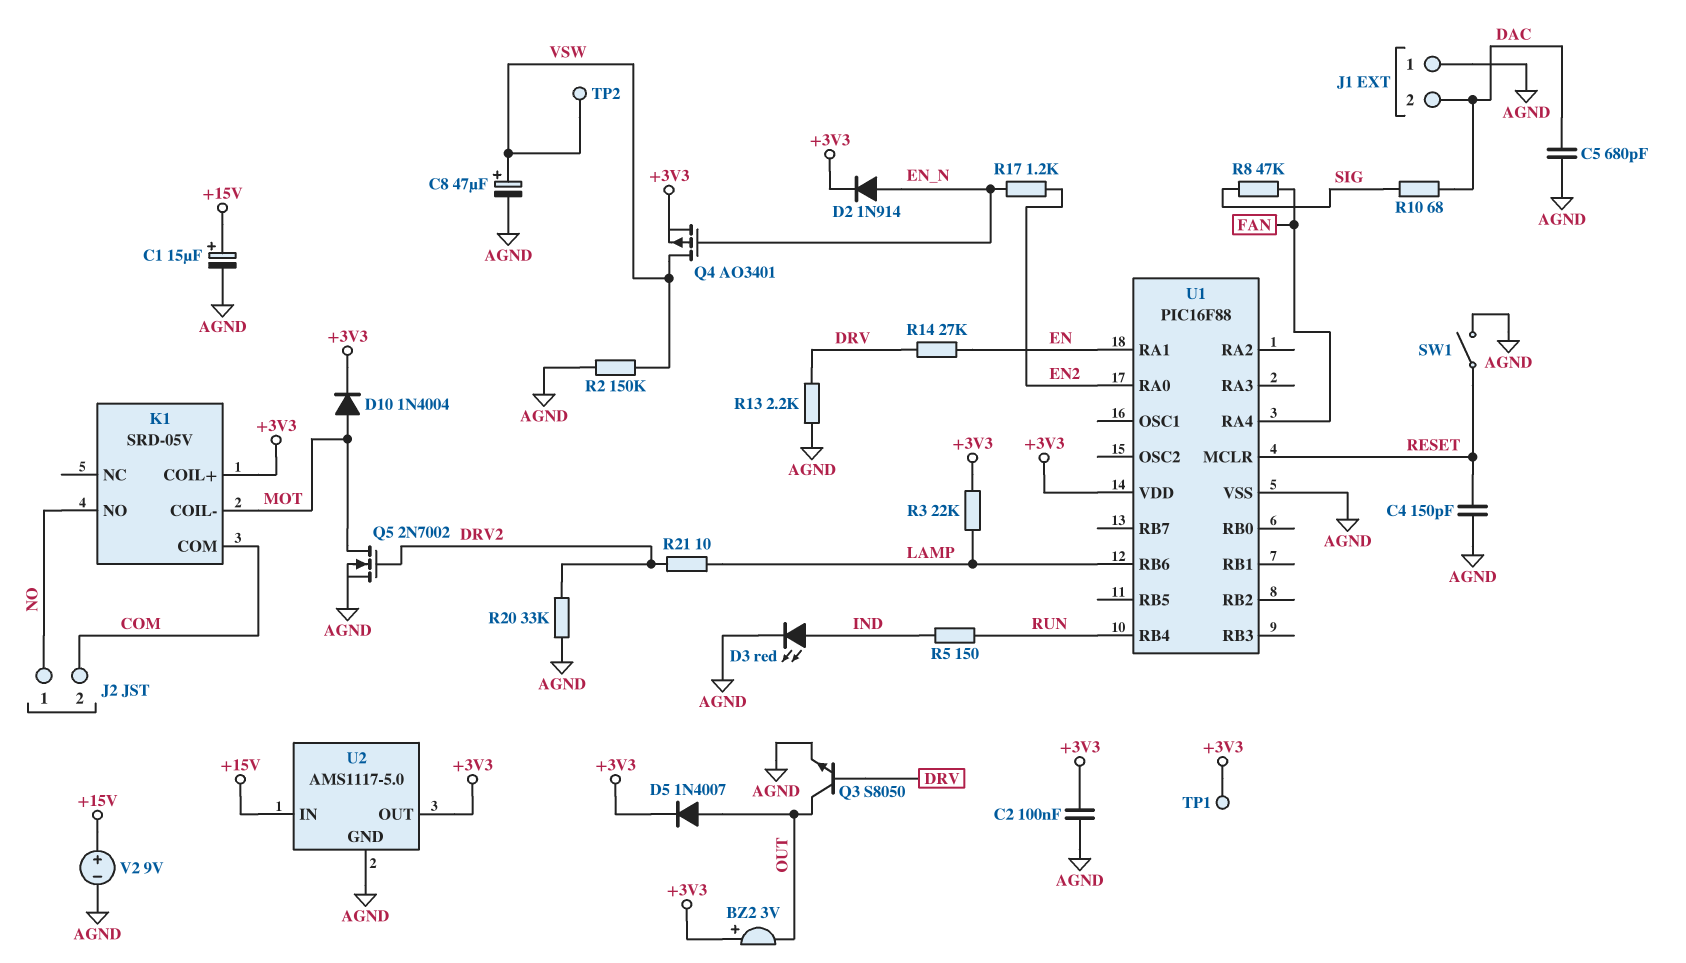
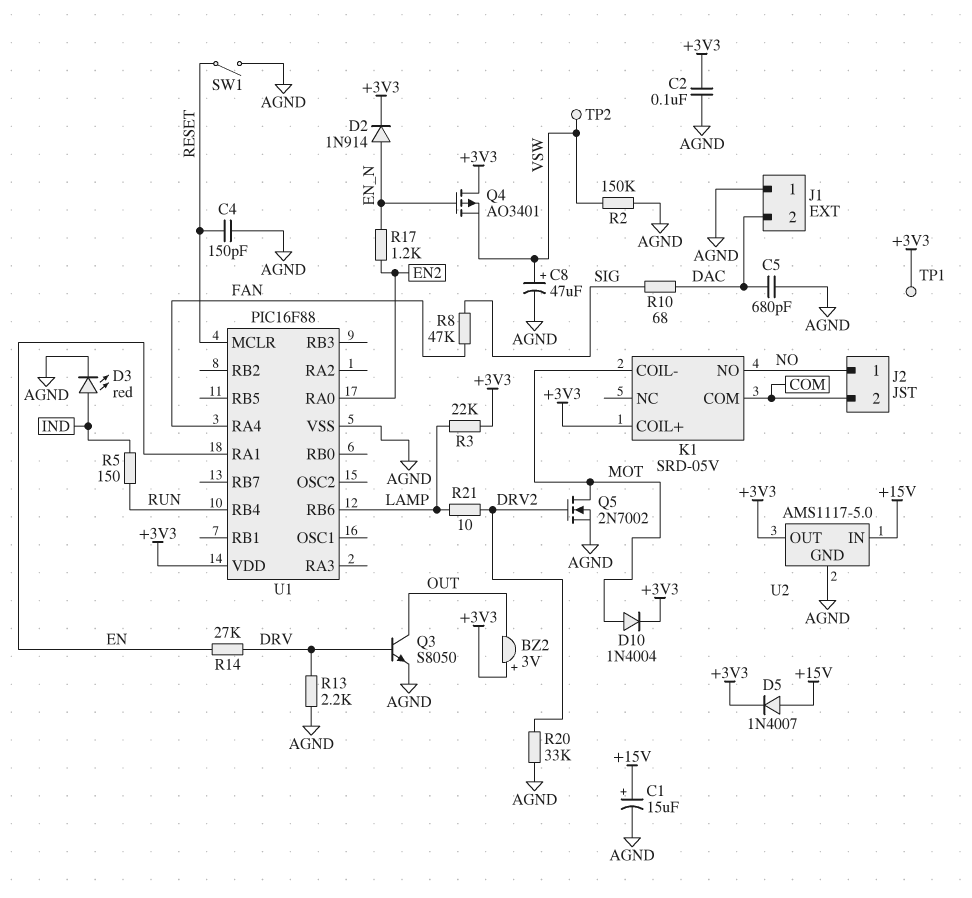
D5: diode 1N4007 (A OUT, K +3V3) -> diode 1N4007 (A +15V, K +3V3)
Q4: PMOS AO3401 (G EN_N, D VSW, S +3V3) -> PMOS AO3401 (G EN_N, D +3V3, S VSW)
V2: 9V (plus +15V, minus AGND) -> none

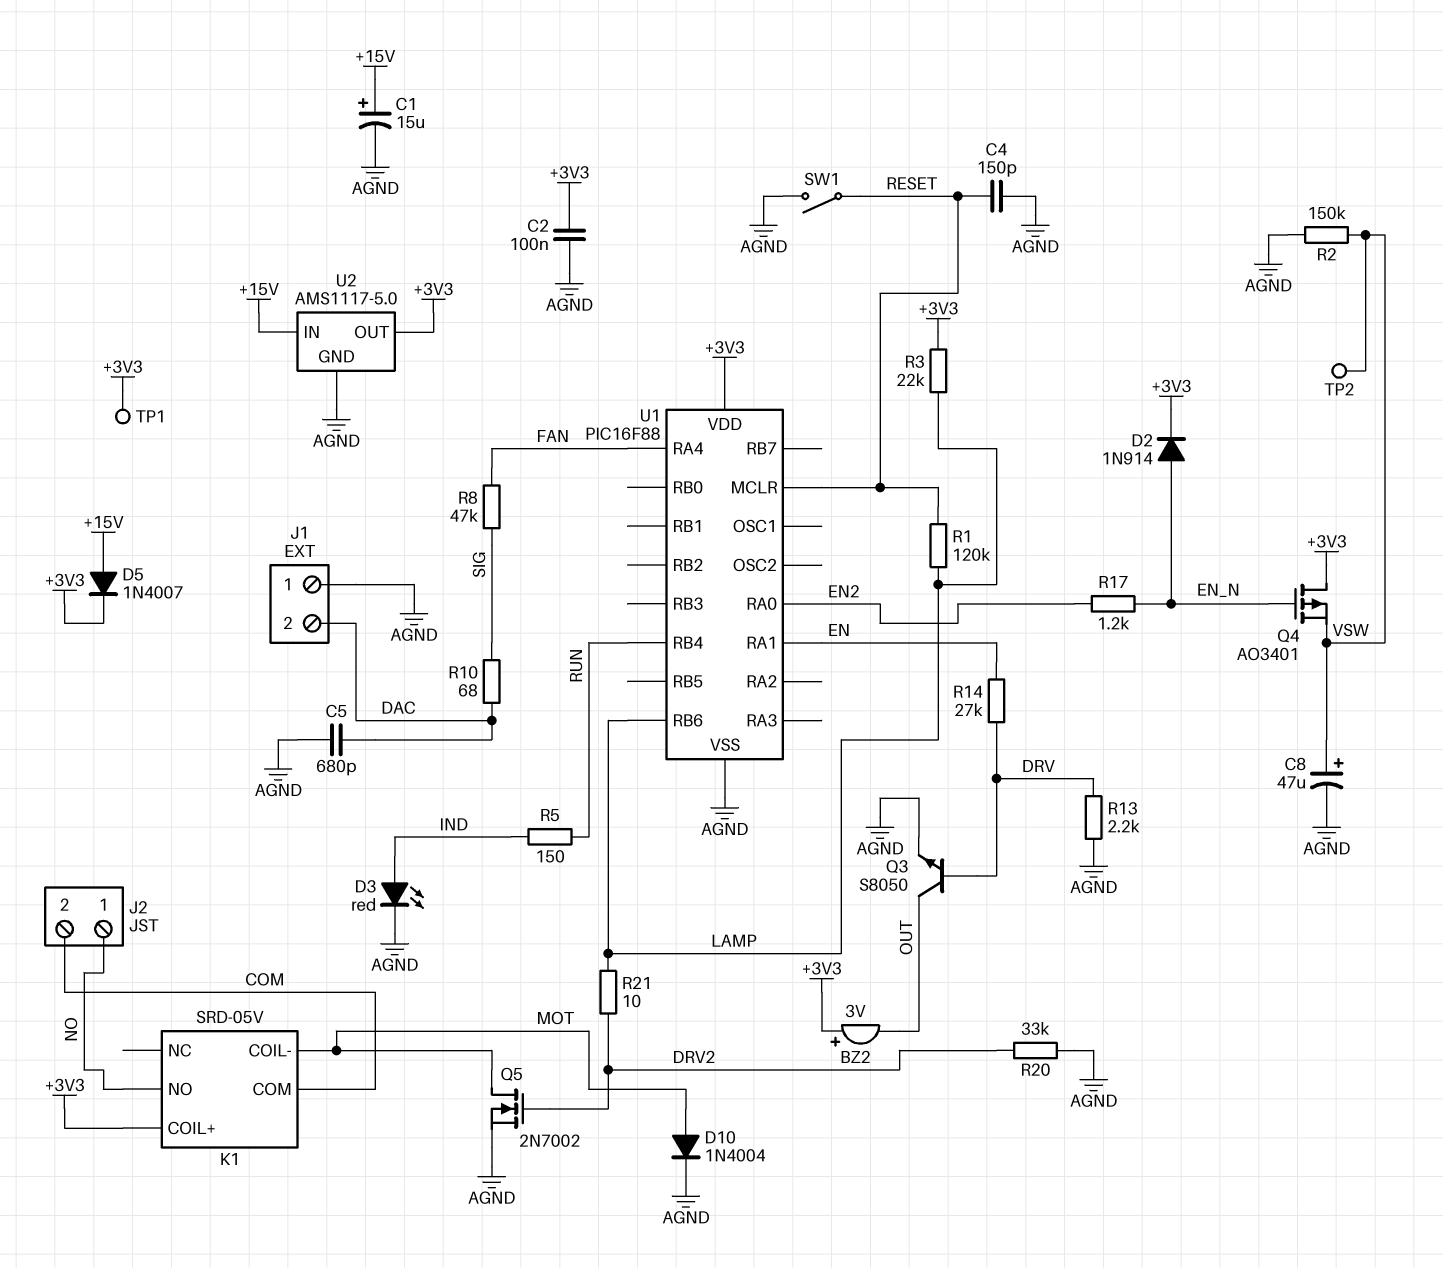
D10: diode 1N4004 (A MOT, K +3V3) -> diode 1N4004 (A MOT, K AGND)
R1: none -> 120k (LAMP, RESET)

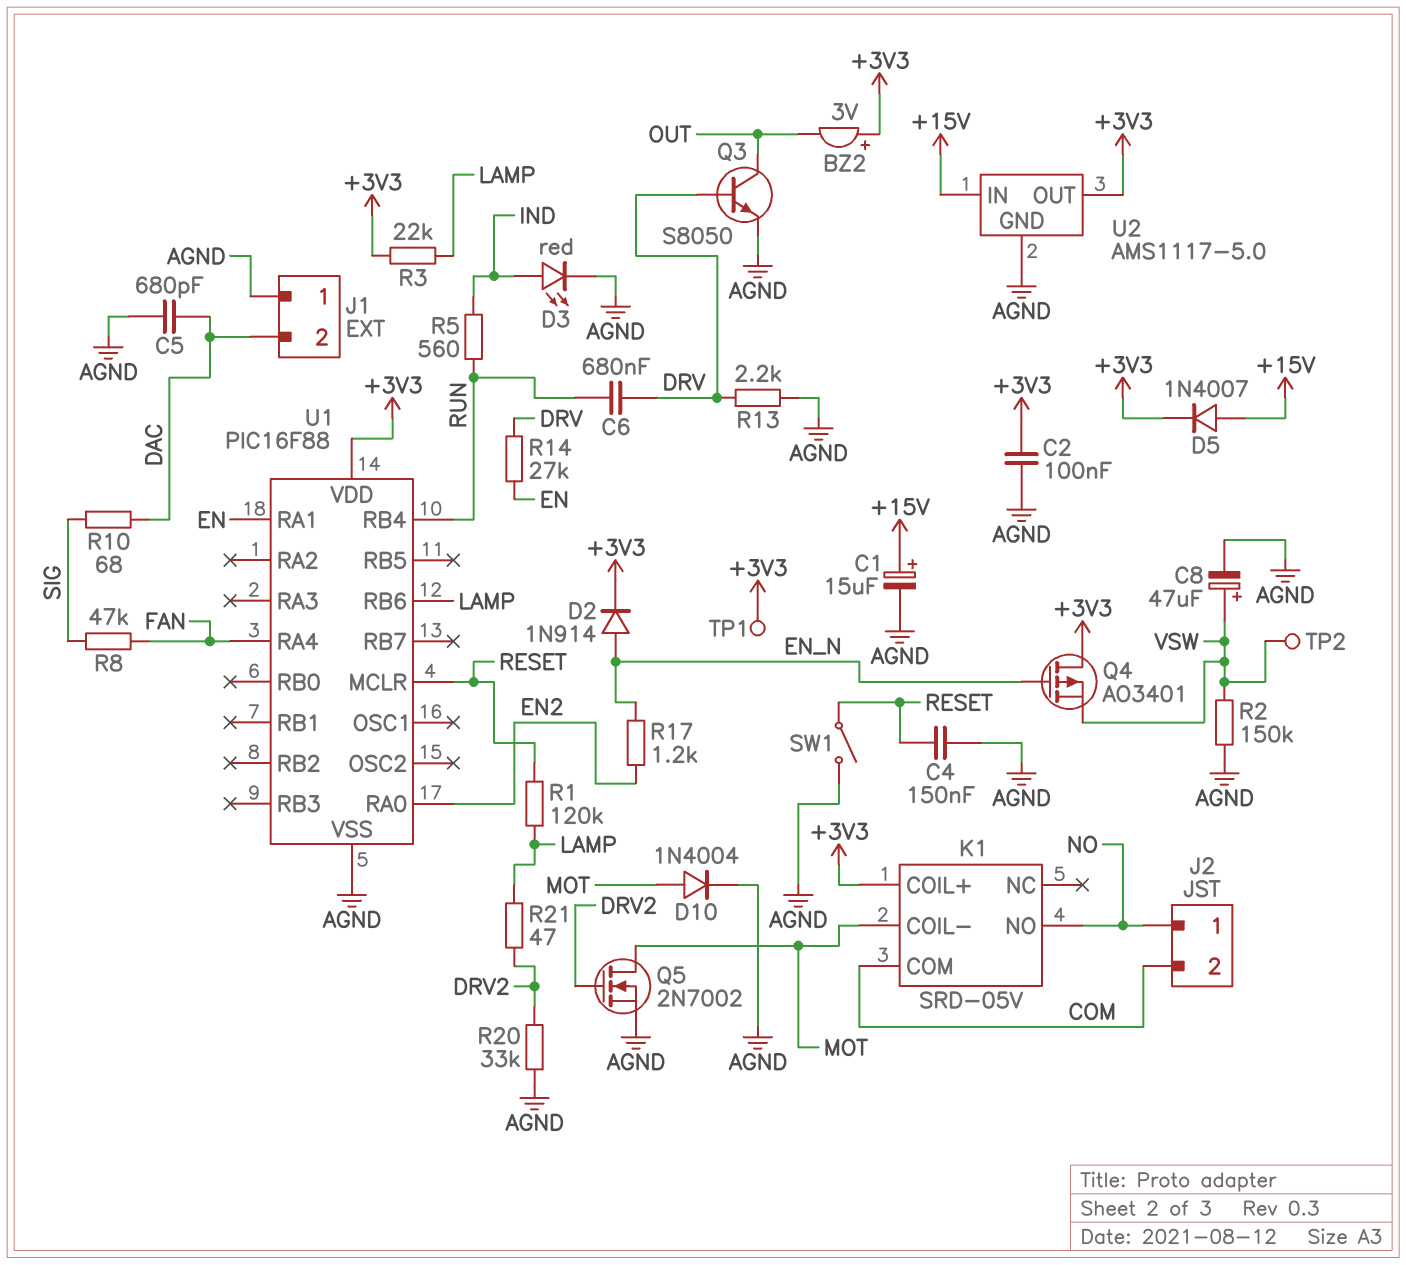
C4: 150pF (AGND, RESET) -> 150nF (AGND, RESET)
C6: none -> 680nF (DRV, RUN)
R5: 150 (IND, RUN) -> 560 (IND, RUN)
R21: 10 (DRV2, LAMP) -> 47 (DRV2, LAMP)

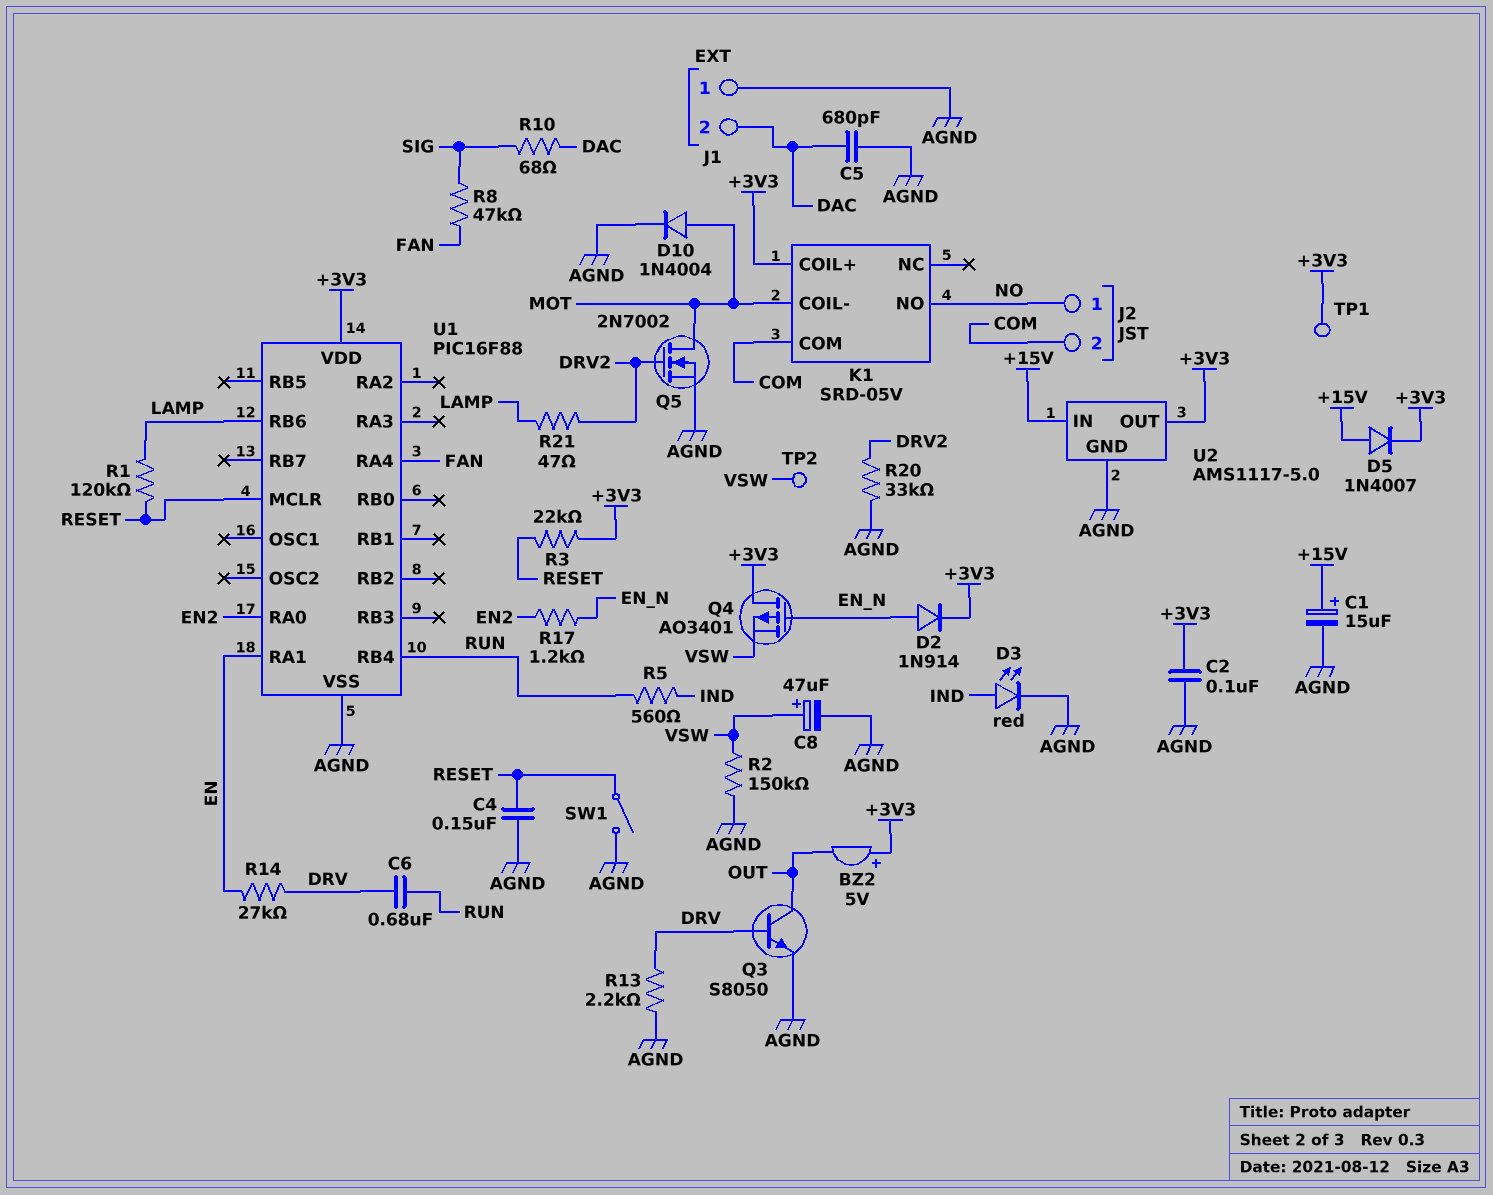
BZ2: buzzer 3V (plus +3V3, minus OUT) -> buzzer 5V (plus +3V3, minus OUT)
R3: 22k (+3V3, LAMP) -> 22k (+3V3, RESET)

